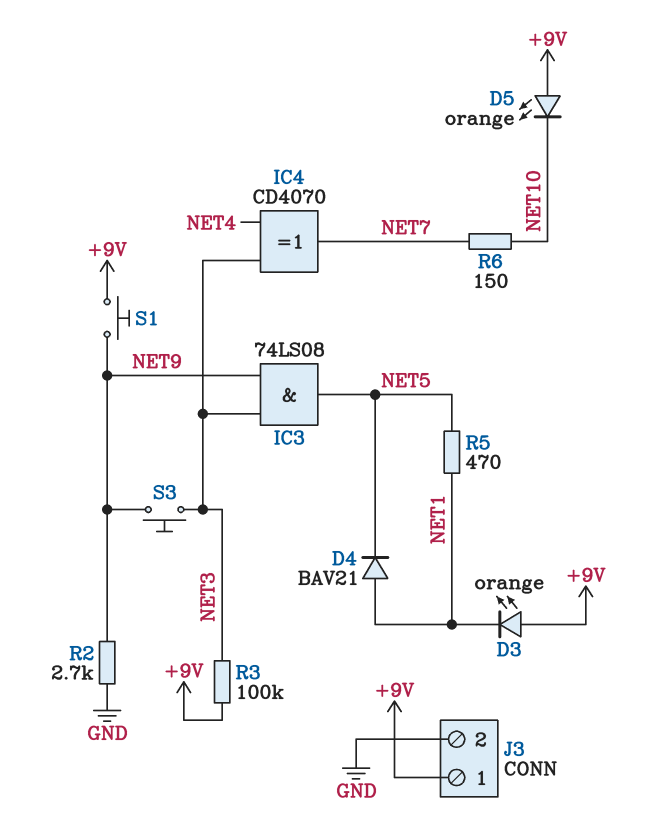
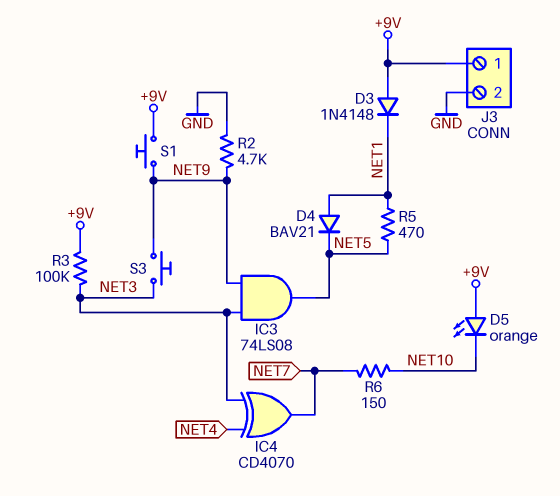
D3: LED orange (A +9V, K NET1) -> diode 1N4148 (A +9V, K NET1)
R2: 2.7k (GND, NET9) -> 4.7k (GND, NET9)

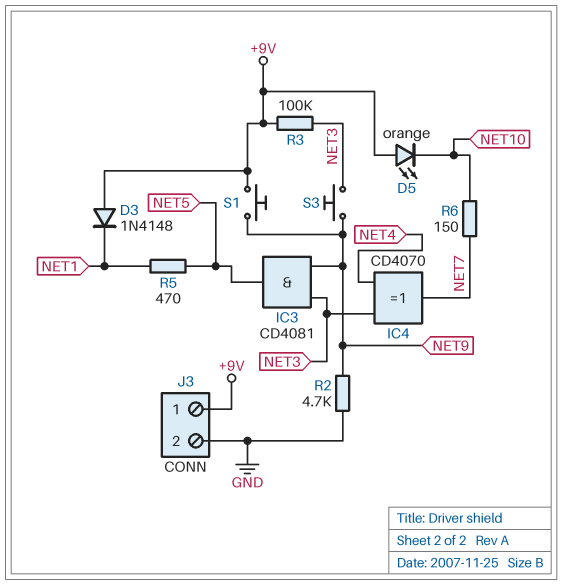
D4: diode BAV21 (A NET1, K NET5) -> none
IC3: AND 74LS08 (in NET3, in NET9, out NET5) -> AND CD4081 (in NET3, in NET9, out NET5)

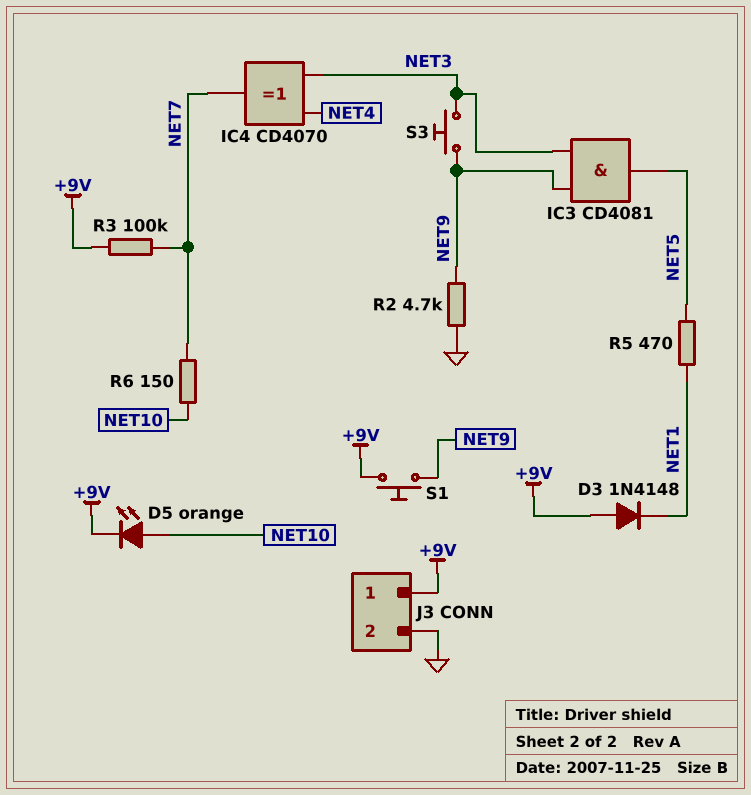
D5: LED orange (A +9V, K NET10) -> LED orange (A NET10, K +9V)
R3: 100k (+9V, NET3) -> 100k (+9V, NET7)

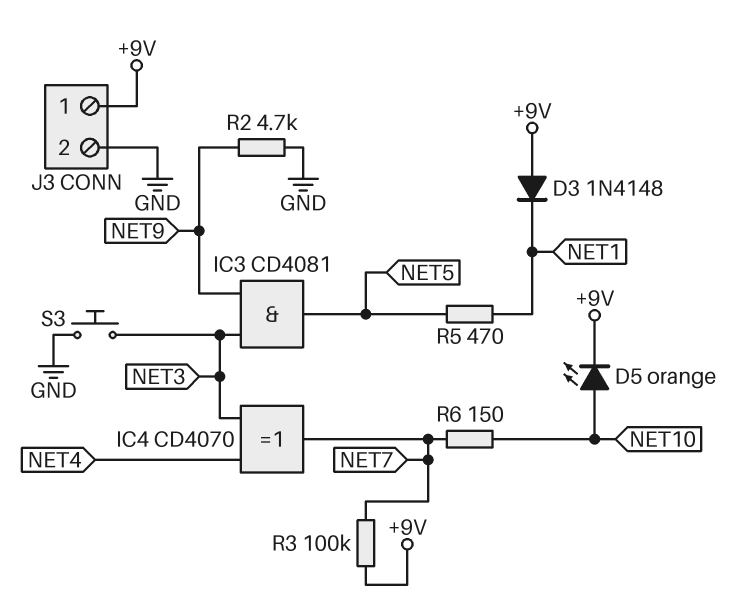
S1: button (+9V, NET9) -> none
S3: button (NET3, NET9) -> button (GND, NET3)

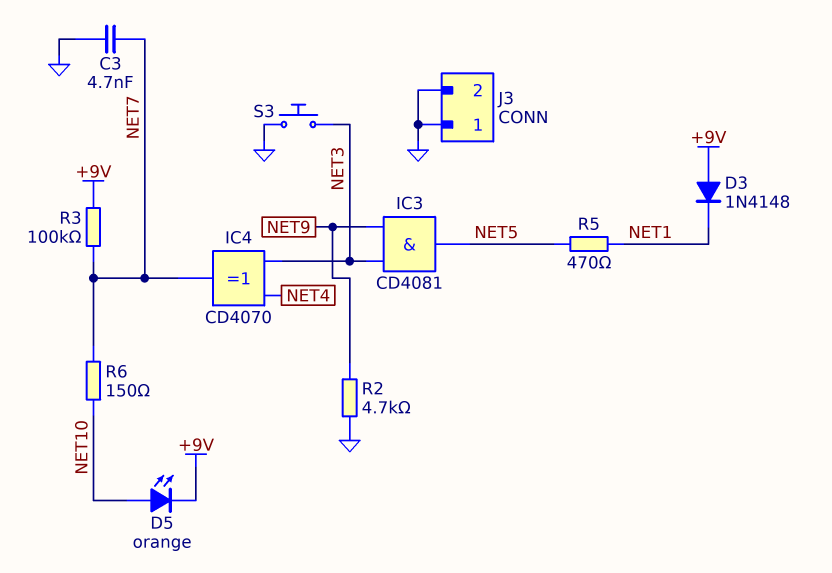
C3: none -> 4.7nF (GND, NET7)
J3 pin 1: +9V -> GND

